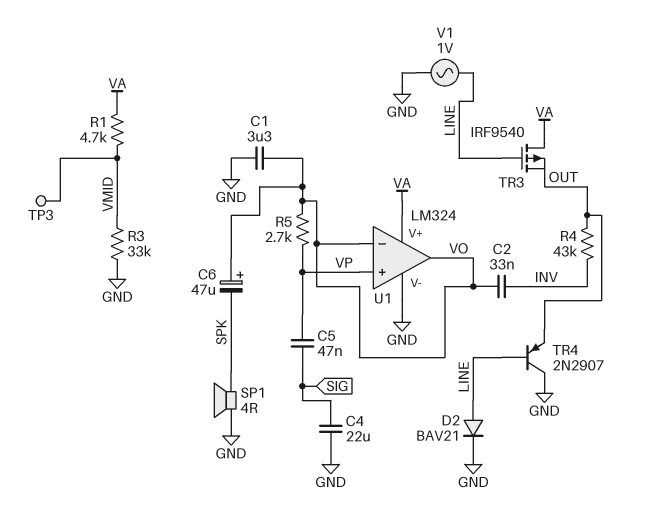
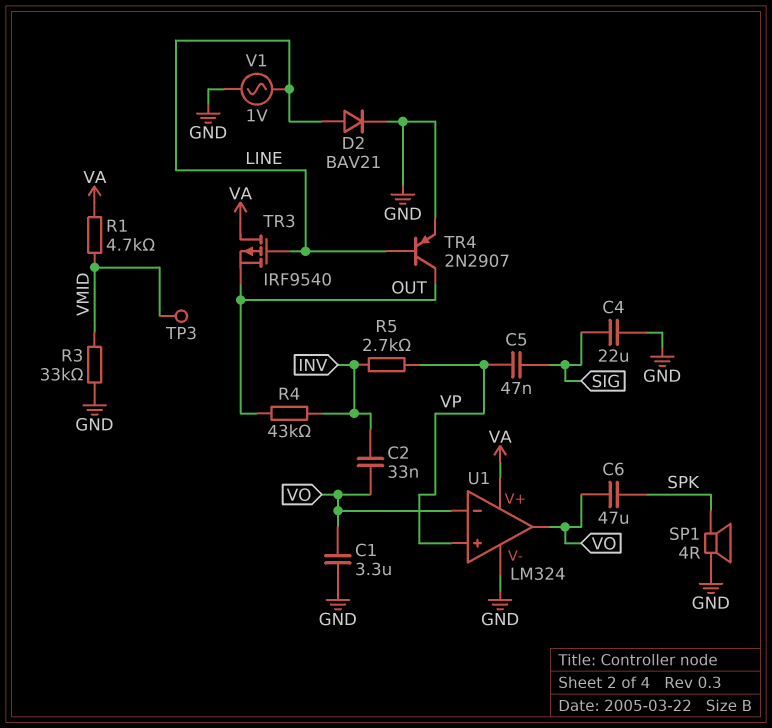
C6: 47uF (plus VO, minus SPK) -> 47uF (SPK, VO)
R5: 2.7k (VO, VP) -> 2.7k (INV, VP)
TR4: PNP 2N2907 (B LINE, C GND, E OUT) -> PNP 2N2907 (B LINE, C OUT, E GND)

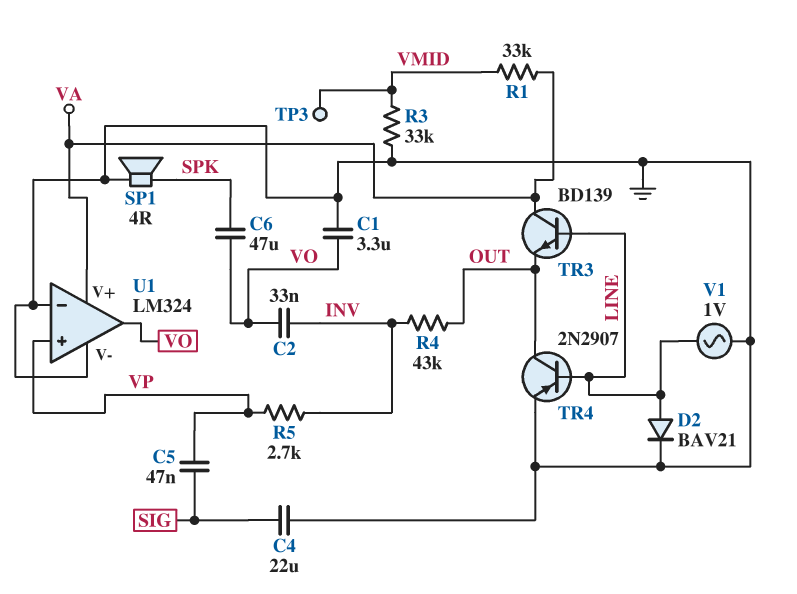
R1: 4.7k (VA, VMID) -> 33k (VA, VMID)
TR3: PMOS IRF9540 (G LINE, D VA, S OUT) -> NPN BD139 (B LINE, C VA, E OUT)
U1 pin in-: VO -> GND

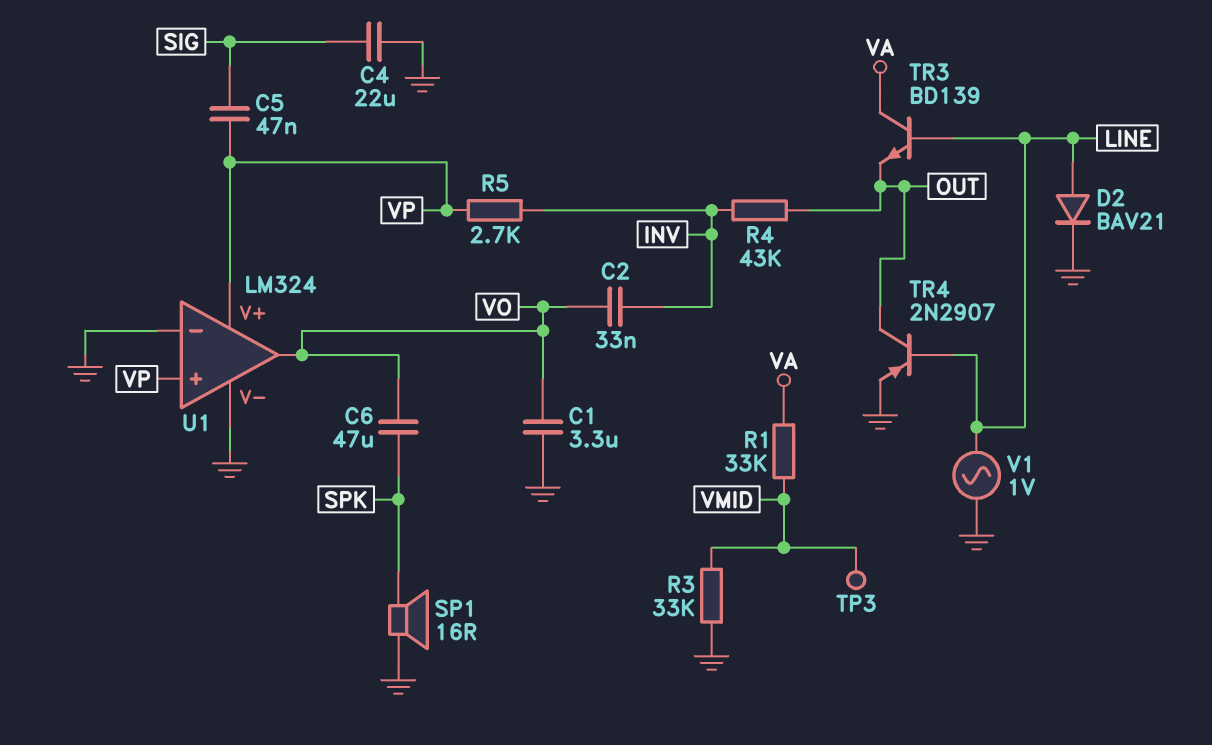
SP1: speaker 4R (GND, SPK) -> speaker 16R (GND, SPK)
U1 pin V+: VA -> VP

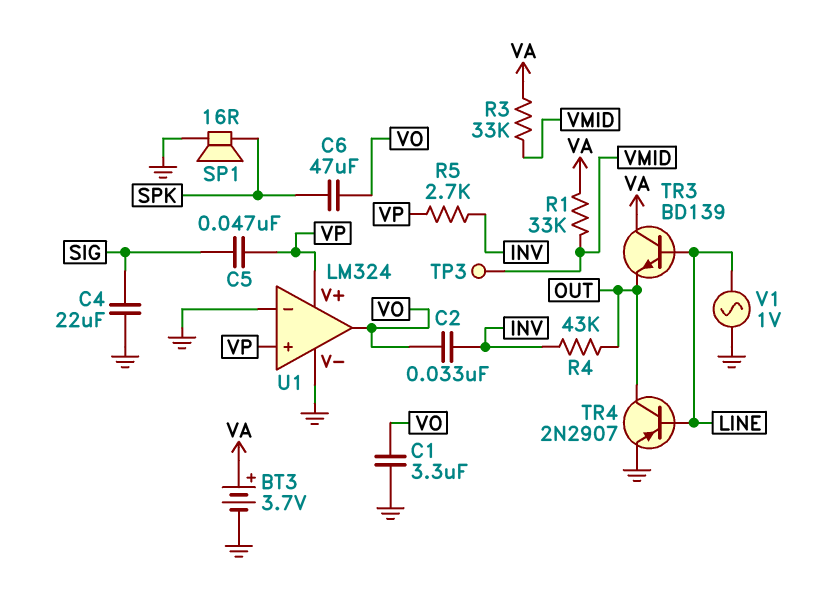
BT3: none -> 3.7V (plus VA, minus GND)
D2: diode BAV21 (A LINE, K GND) -> none
R3: 33k (GND, VMID) -> 33k (VA, VMID)

